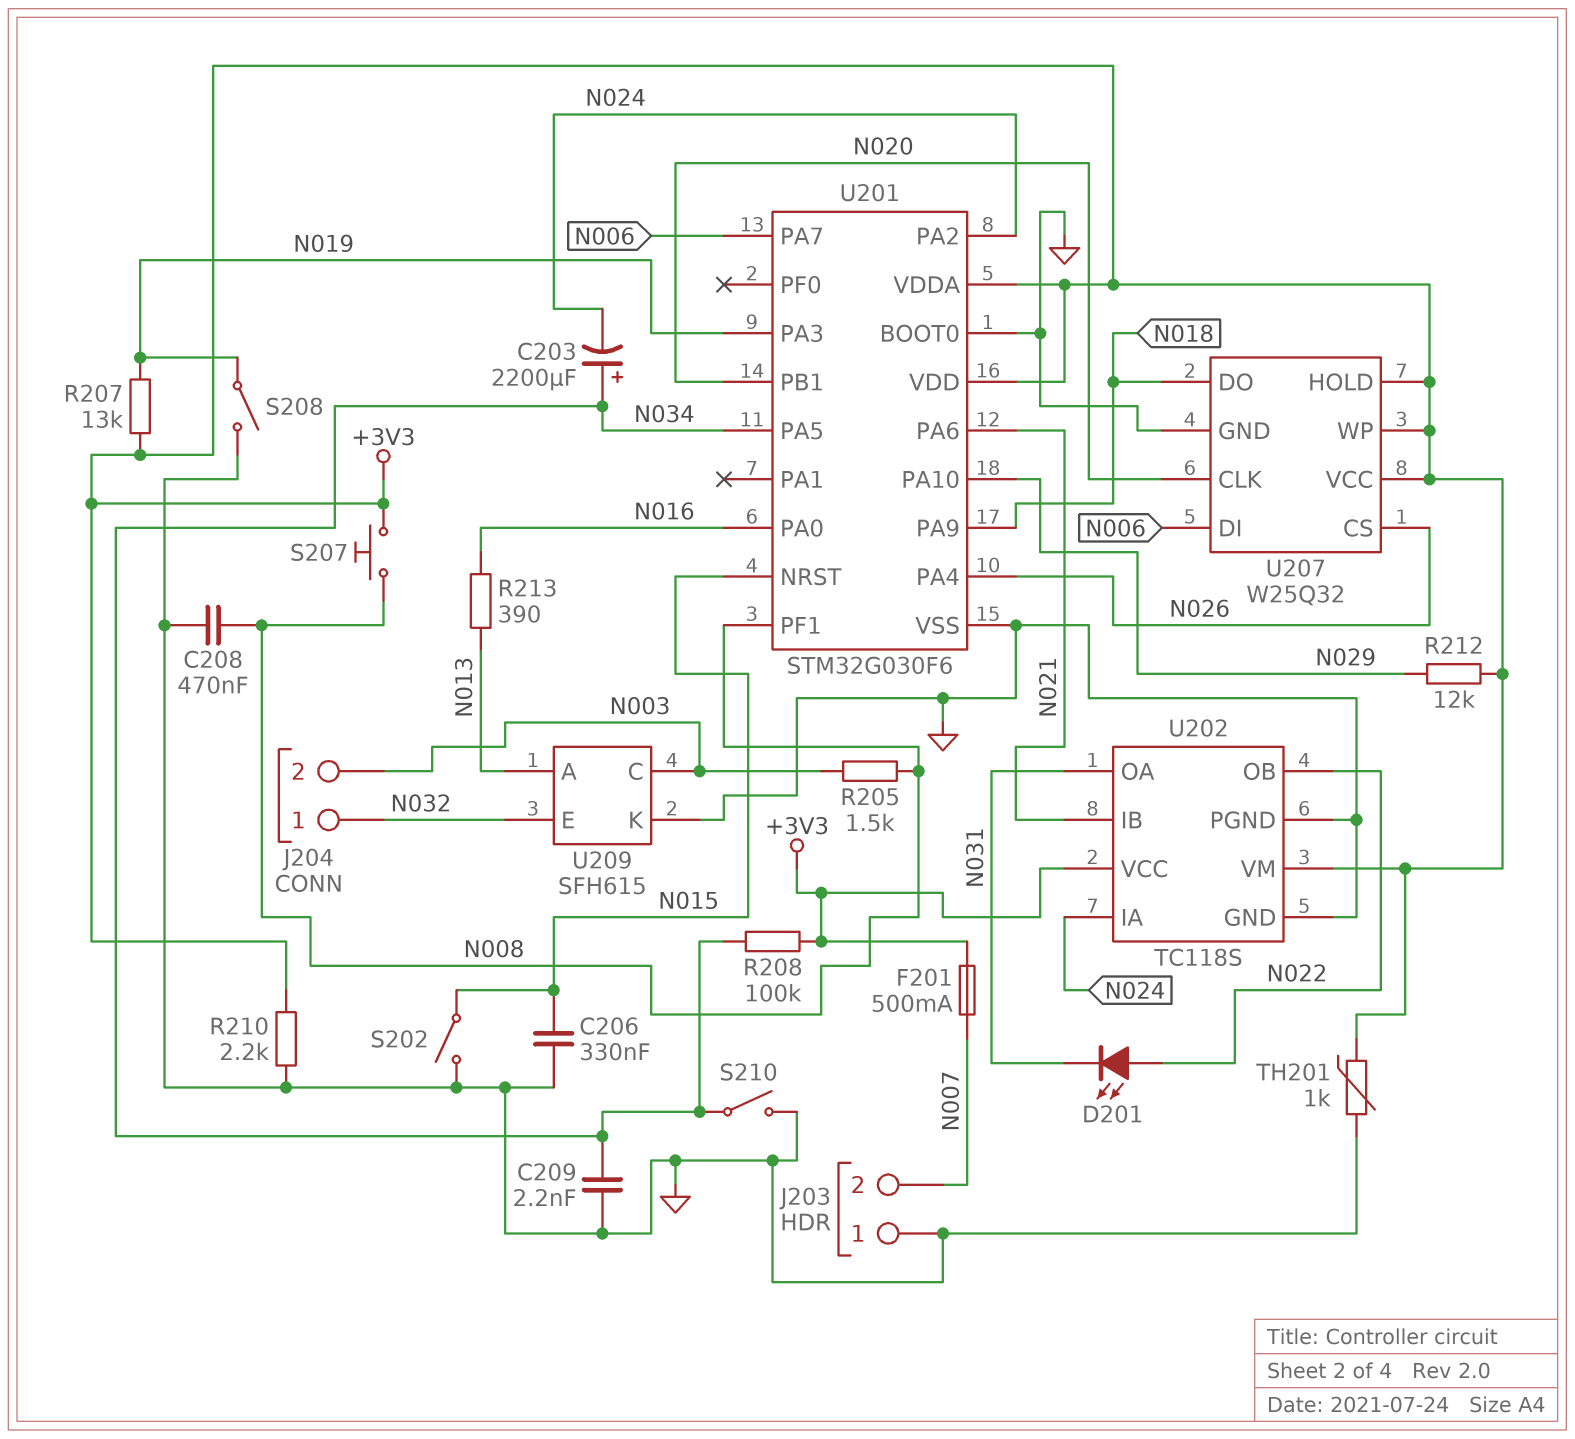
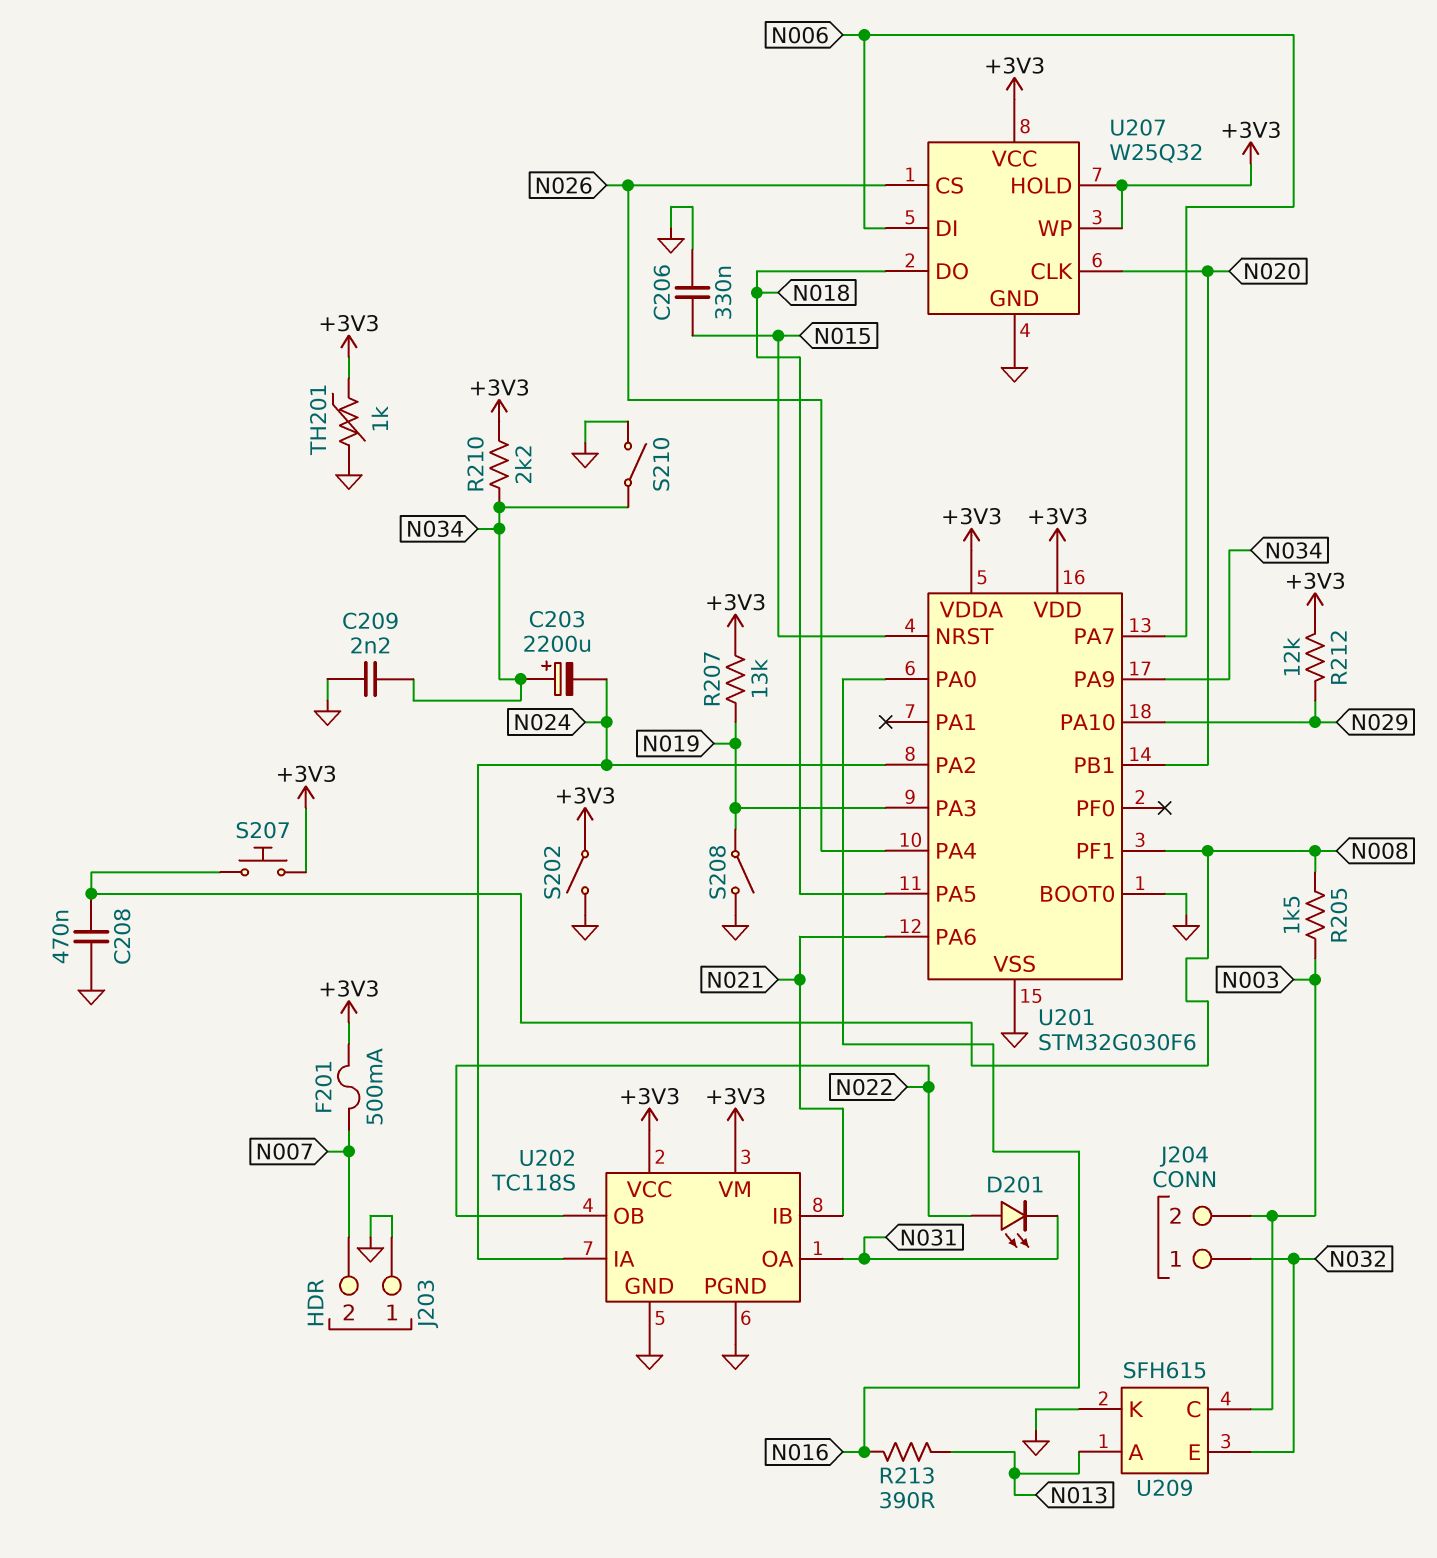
R208: 100k (+3V3, N034) -> none
R210: 2.2k (+3V3, GND) -> 2.2k (+3V3, N034)
S202: switch (GND, N015) -> switch (+3V3, GND)
U201 pin PA5: N034 -> N018
U201 pin PA9: N018 -> N034

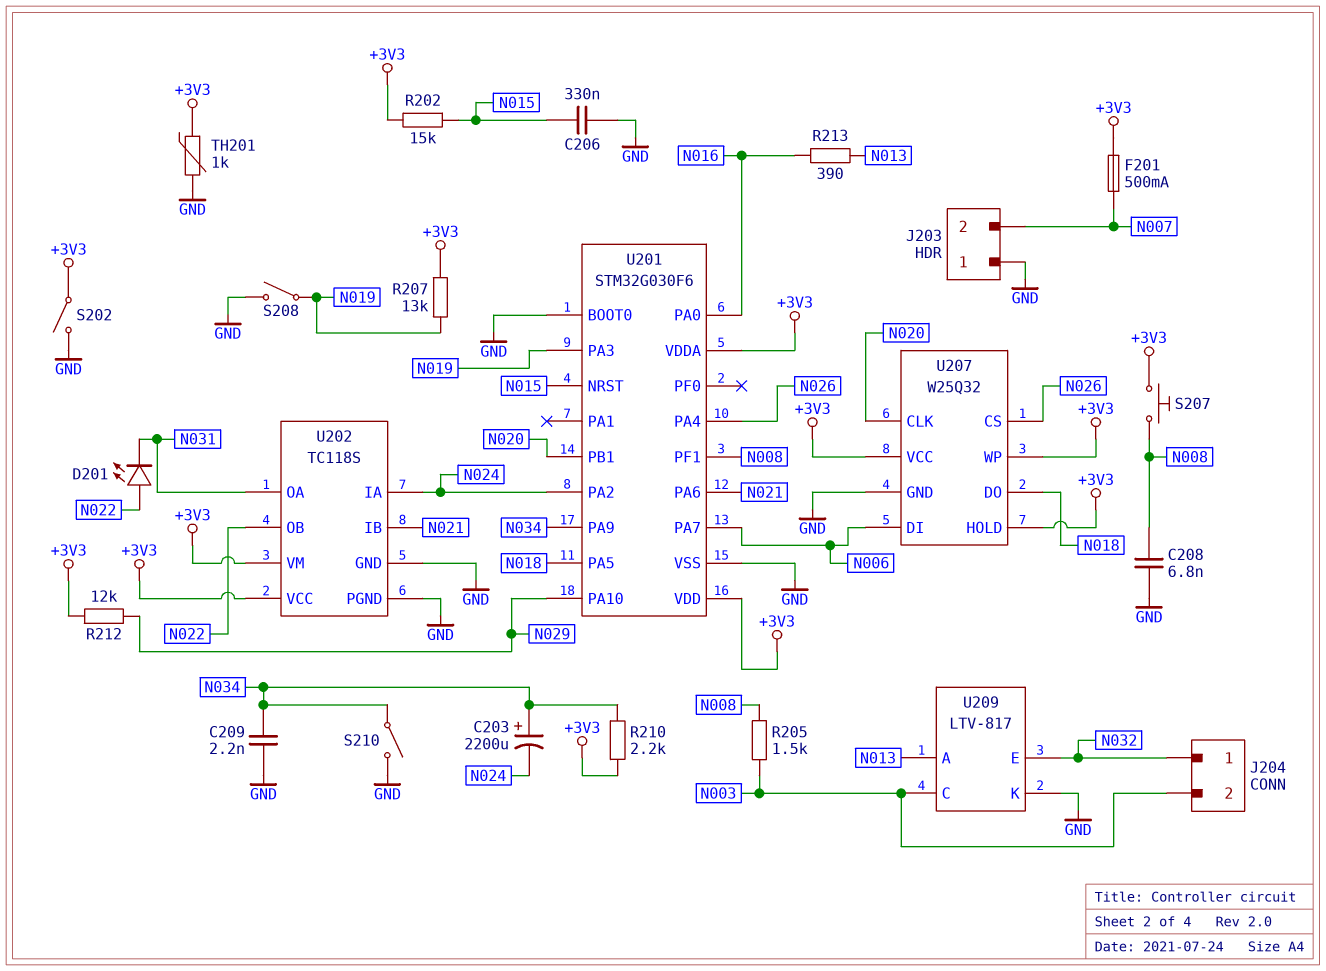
C208: 470nF (GND, N008) -> 6.8nF (GND, N008)
R202: none -> 15k (+3V3, N015)
U209: SFH615 -> LTV-817

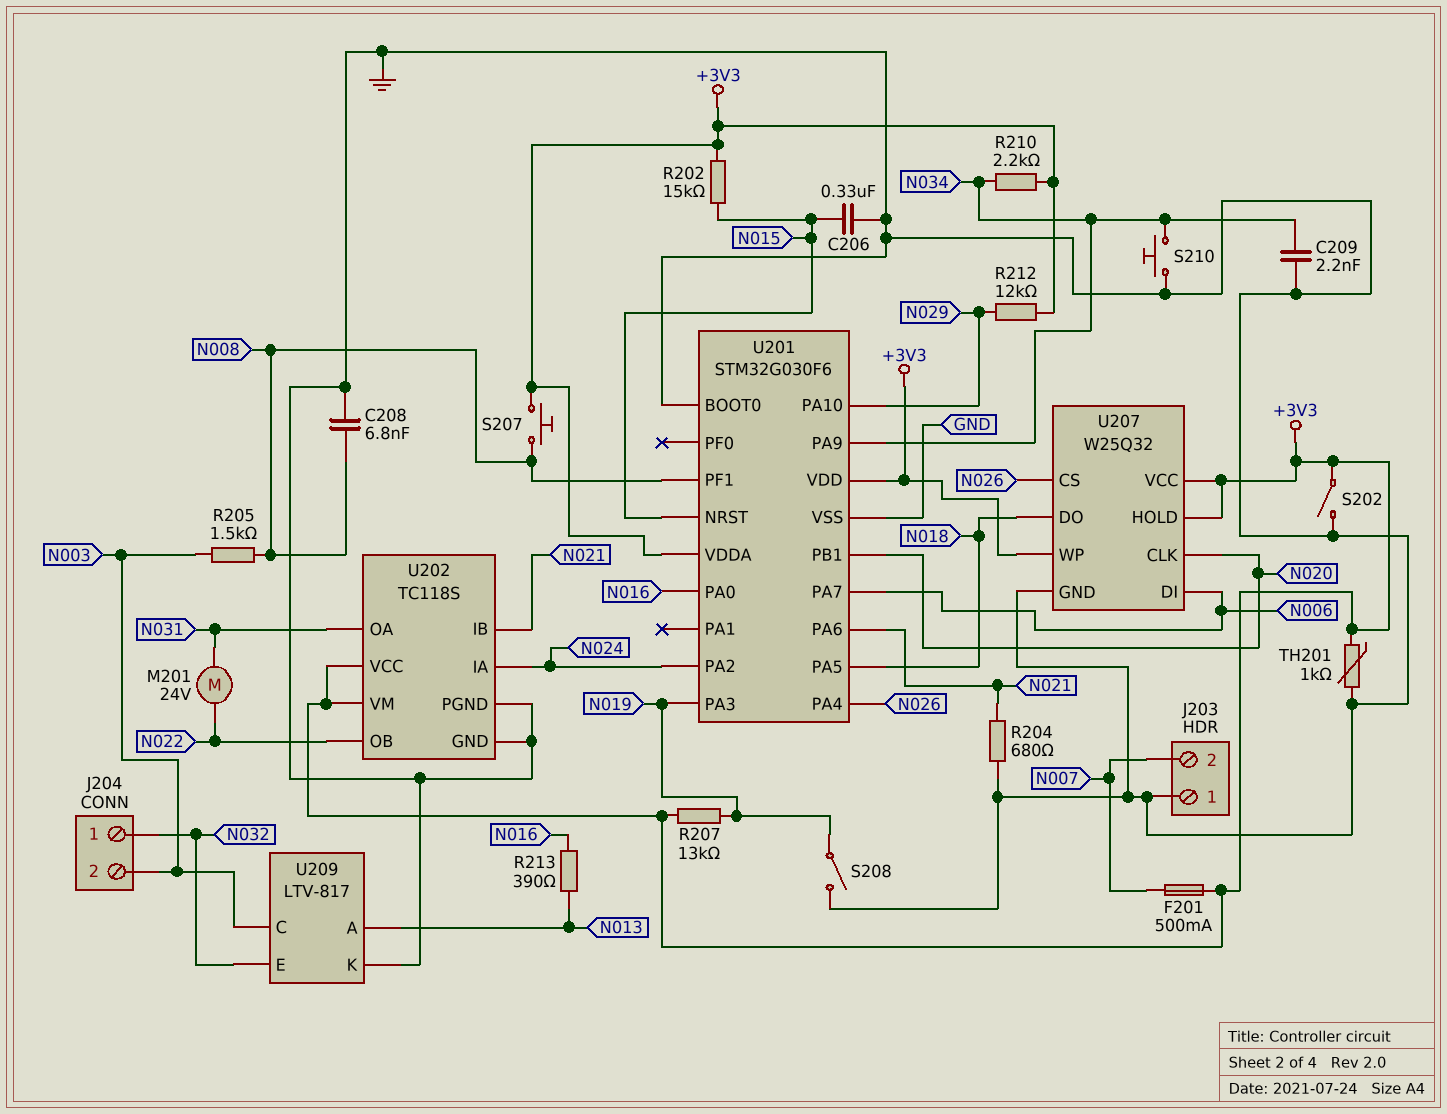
C203: 2200uF (plus N034, minus N024) -> none
D201: LED (A N022, K N031) -> none
M201: none -> motor 24V (N022, N031)
R204: none -> 680 (GND, N021)
S210: switch (GND, N034) -> button (GND, N034)

